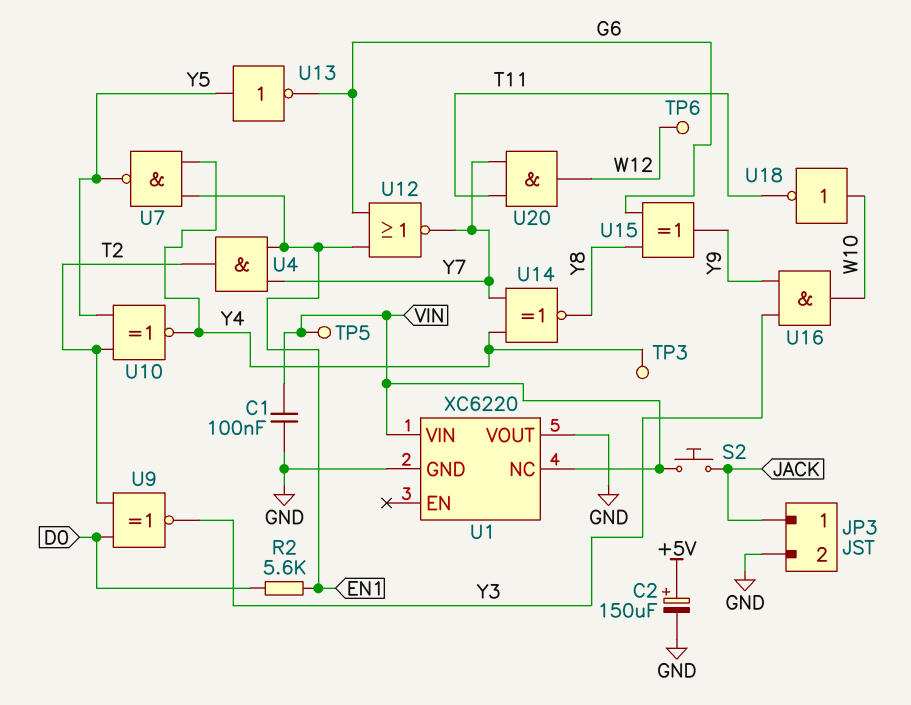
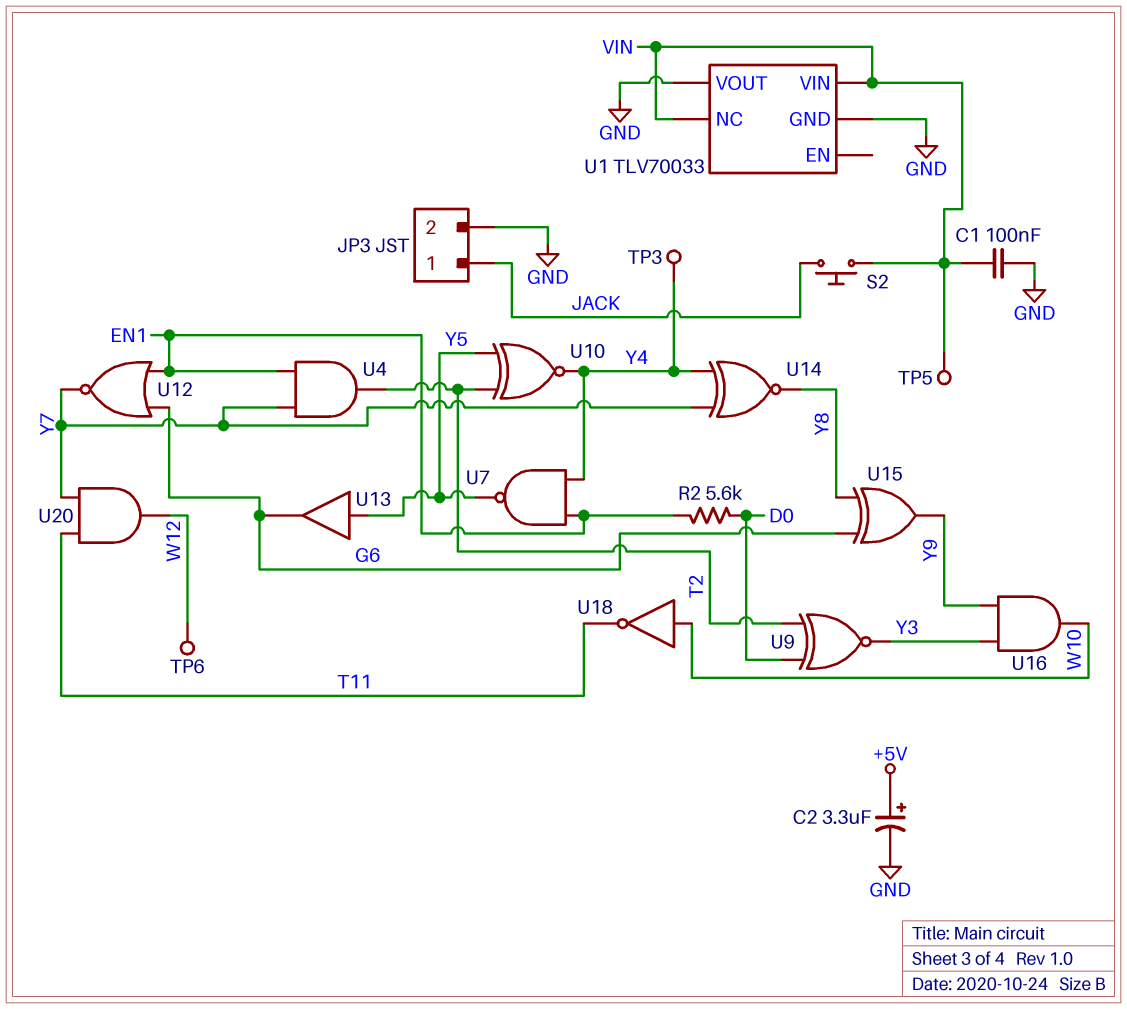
C2: 150uF (plus +5V, minus GND) -> 3.3uF (plus +5V, minus GND)
U1: XC6220 -> TLV70033
U13: NOT (in Y5, out G6) -> buffer (in Y5, out G6)

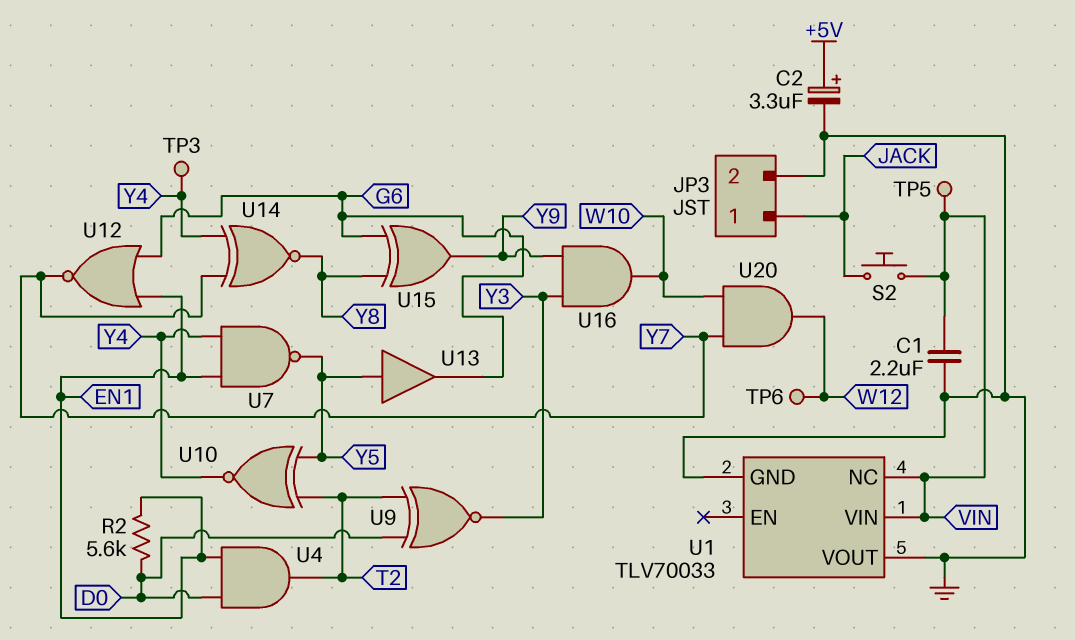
C1: 100nF (GND, VIN) -> 2.2uF (GND, VIN)
U4: AND (in EN1, in Y7, out T2) -> AND (in D0, in EN1, out T2)
U18: NOT (in W10, out T11) -> none
U20: AND (in T11, in Y7, out W12) -> AND (in W10, in Y7, out W12)

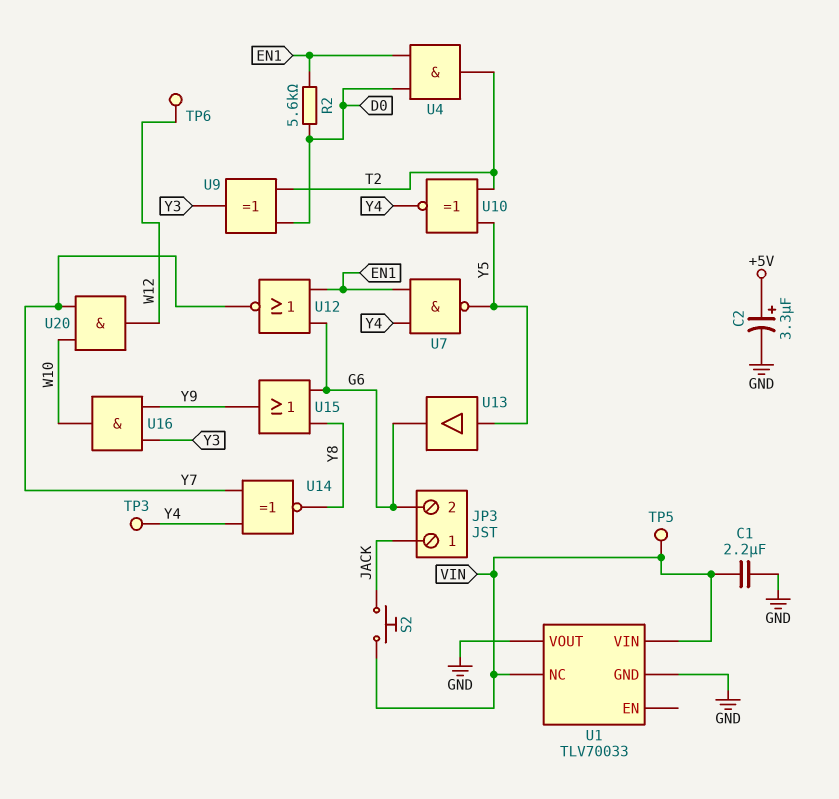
JP3 pin 2: GND -> G6
U9: XNOR (in D0, in T2, out Y3) -> XOR (in D0, in T2, out Y3)
U15: XOR (in G6, in Y8, out Y9) -> OR (in G6, in Y8, out Y9)

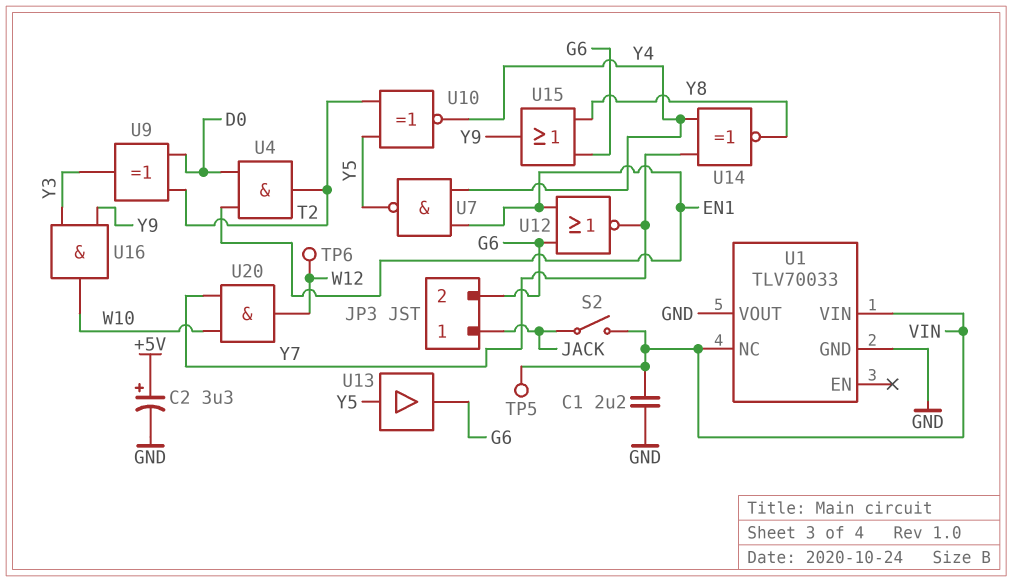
R2: 5.6k (D0, EN1) -> none
S2: button (JACK, VIN) -> switch (JACK, VIN)
TP3: test point (Y4) -> none

